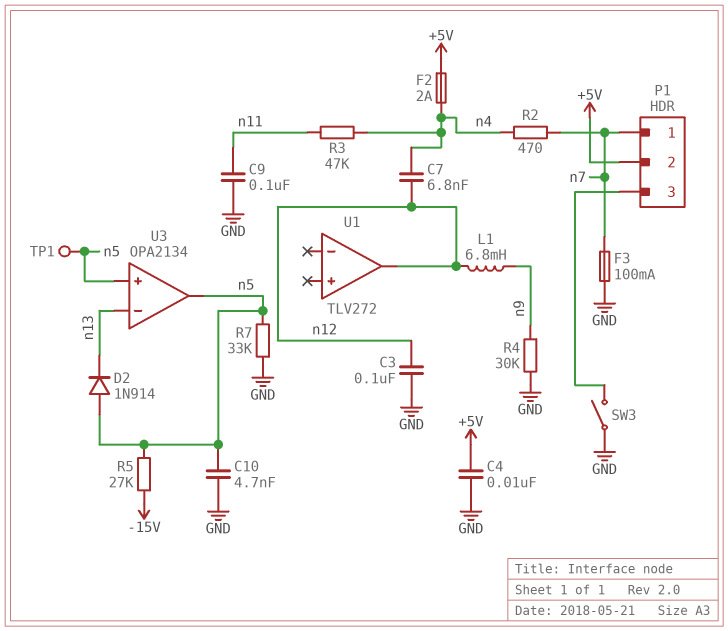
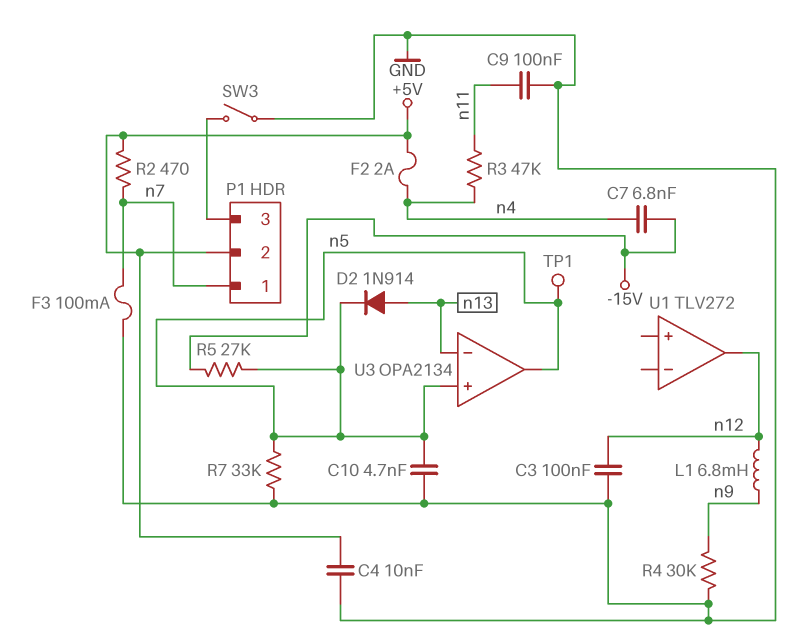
C7: 6.8nF (n4, n12) -> 6.8nF (-15V, n4)
D2: diode 1N914 (A n5, K n13) -> diode 1N914 (A n13, K n5)
R2: 470 (n4, n7) -> 470 (+5V, n7)

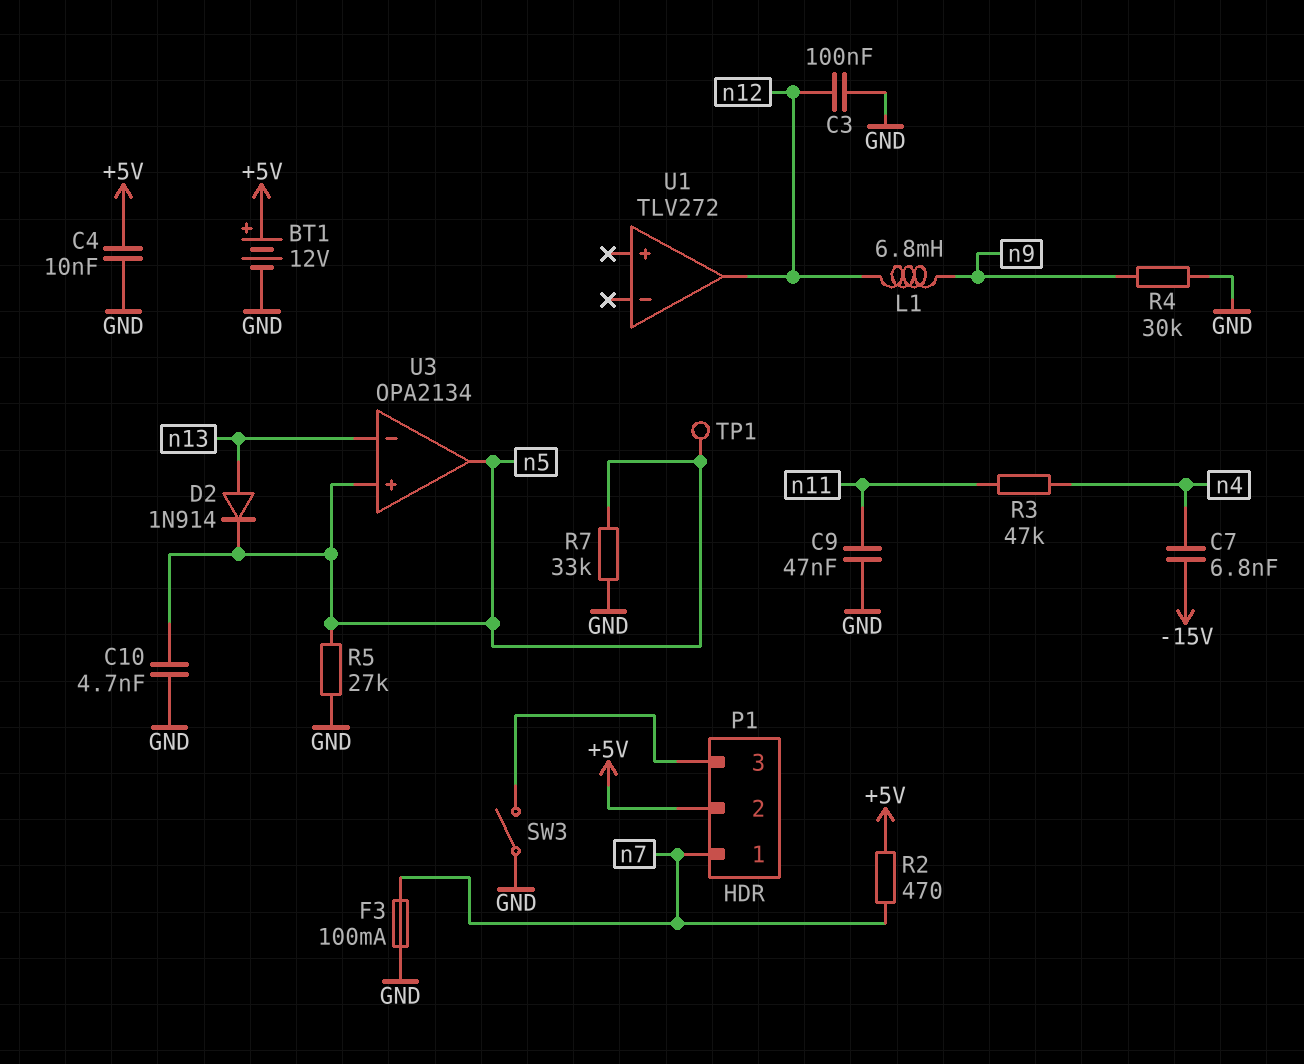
BT1: none -> 12V (plus +5V, minus GND)
C9: 100nF (GND, n11) -> 47nF (GND, n11)
F2: 2A (+5V, n4) -> none
R5: 27k (-15V, n5) -> 27k (GND, n5)

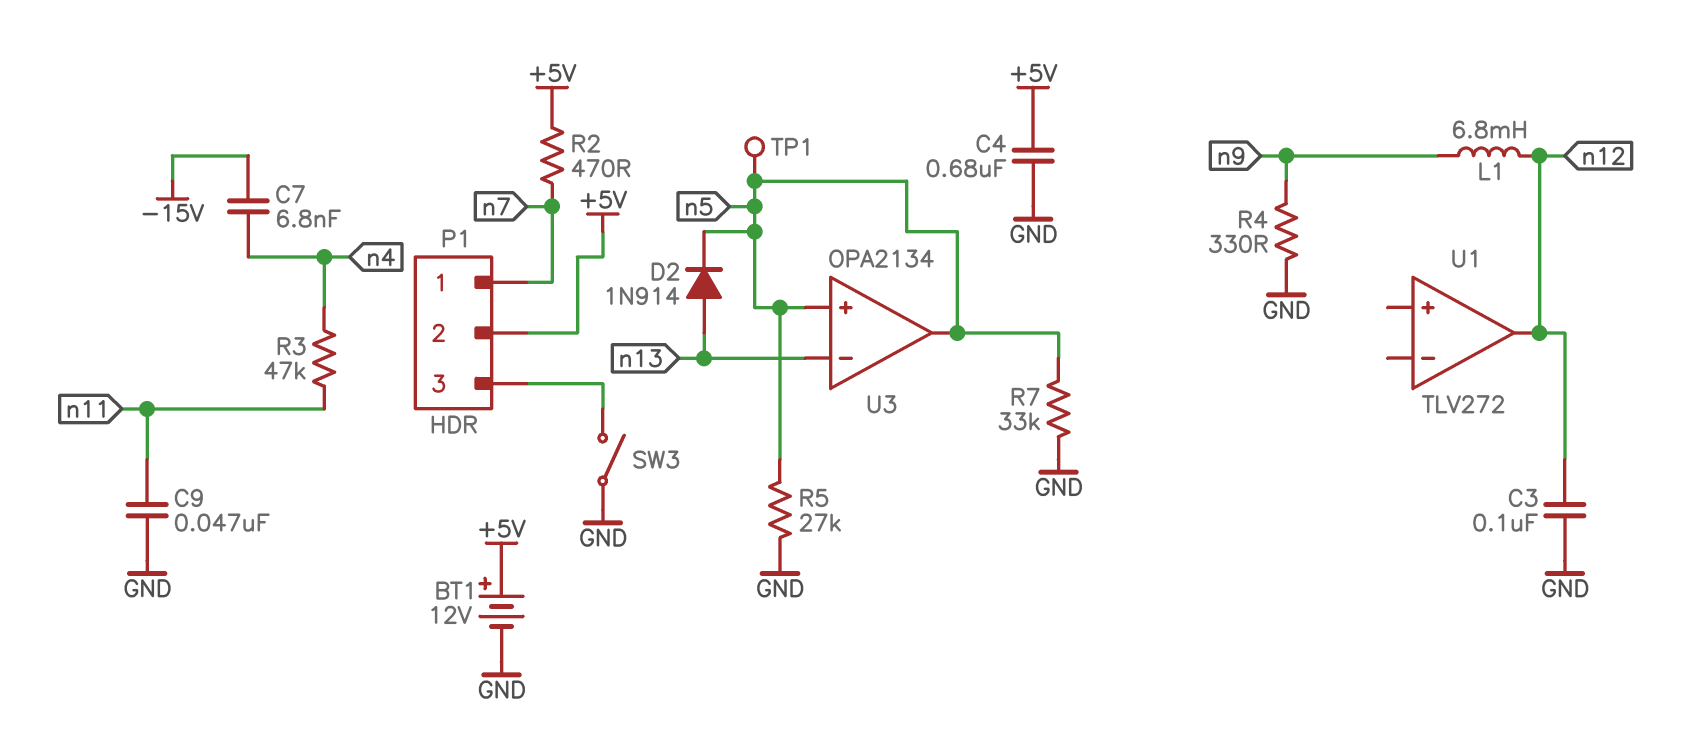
C4: 10nF (+5V, GND) -> 680nF (+5V, GND)
C10: 4.7nF (GND, n5) -> none
F3: 100mA (GND, n7) -> none
R4: 30k (GND, n9) -> 330 (GND, n9)

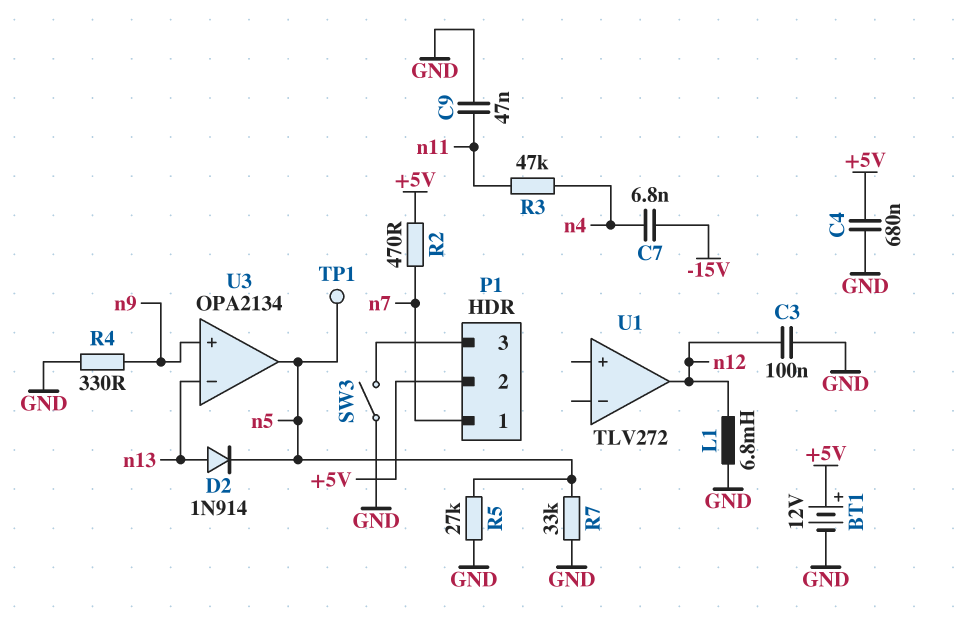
L1: 6.8mH (n9, n12) -> 6.8mH (GND, n12)
U3 pin in+: n5 -> n9

